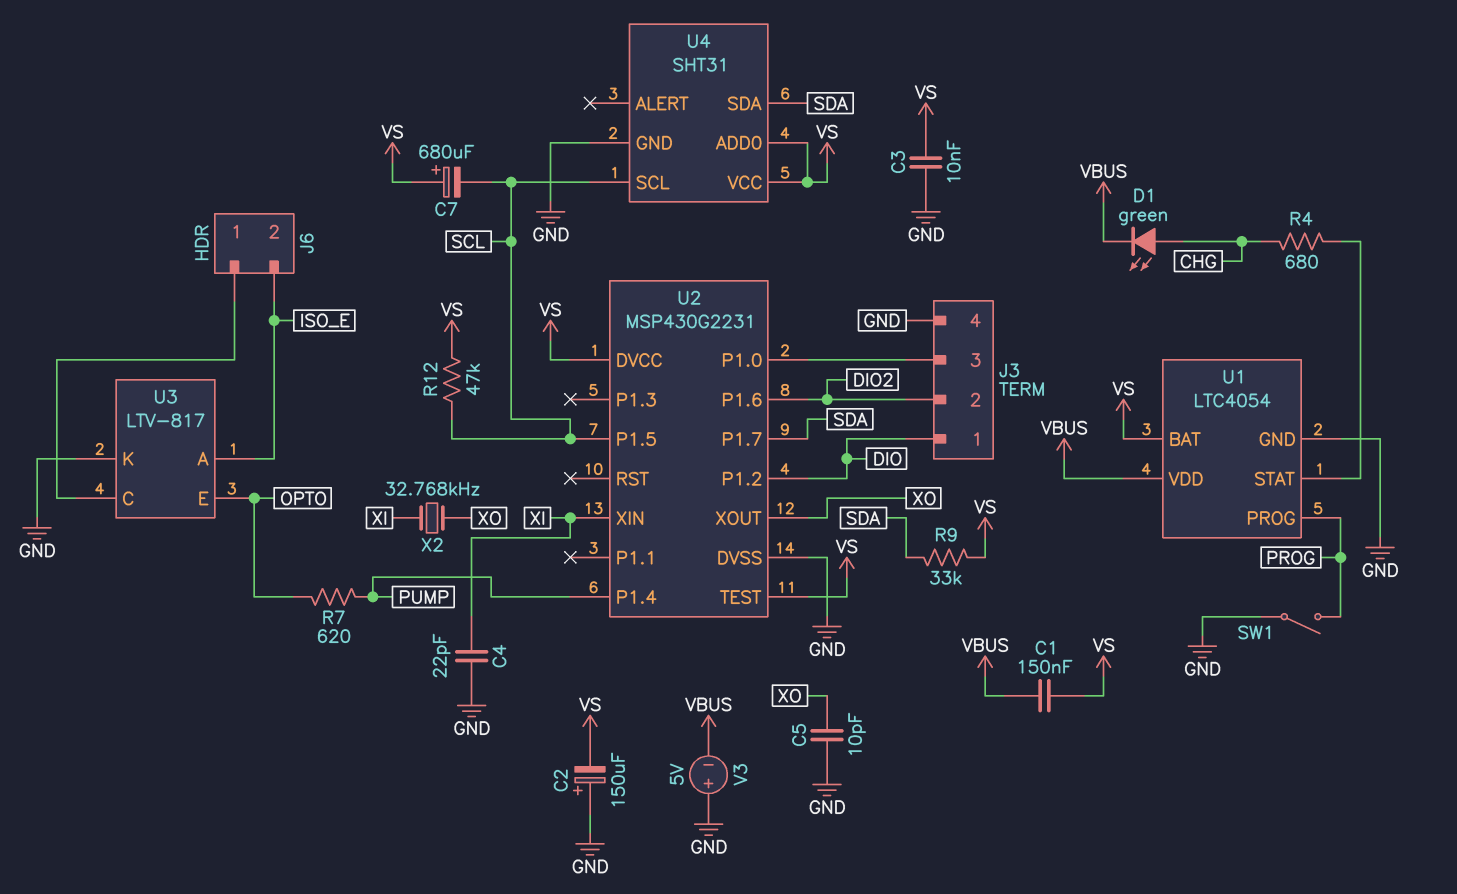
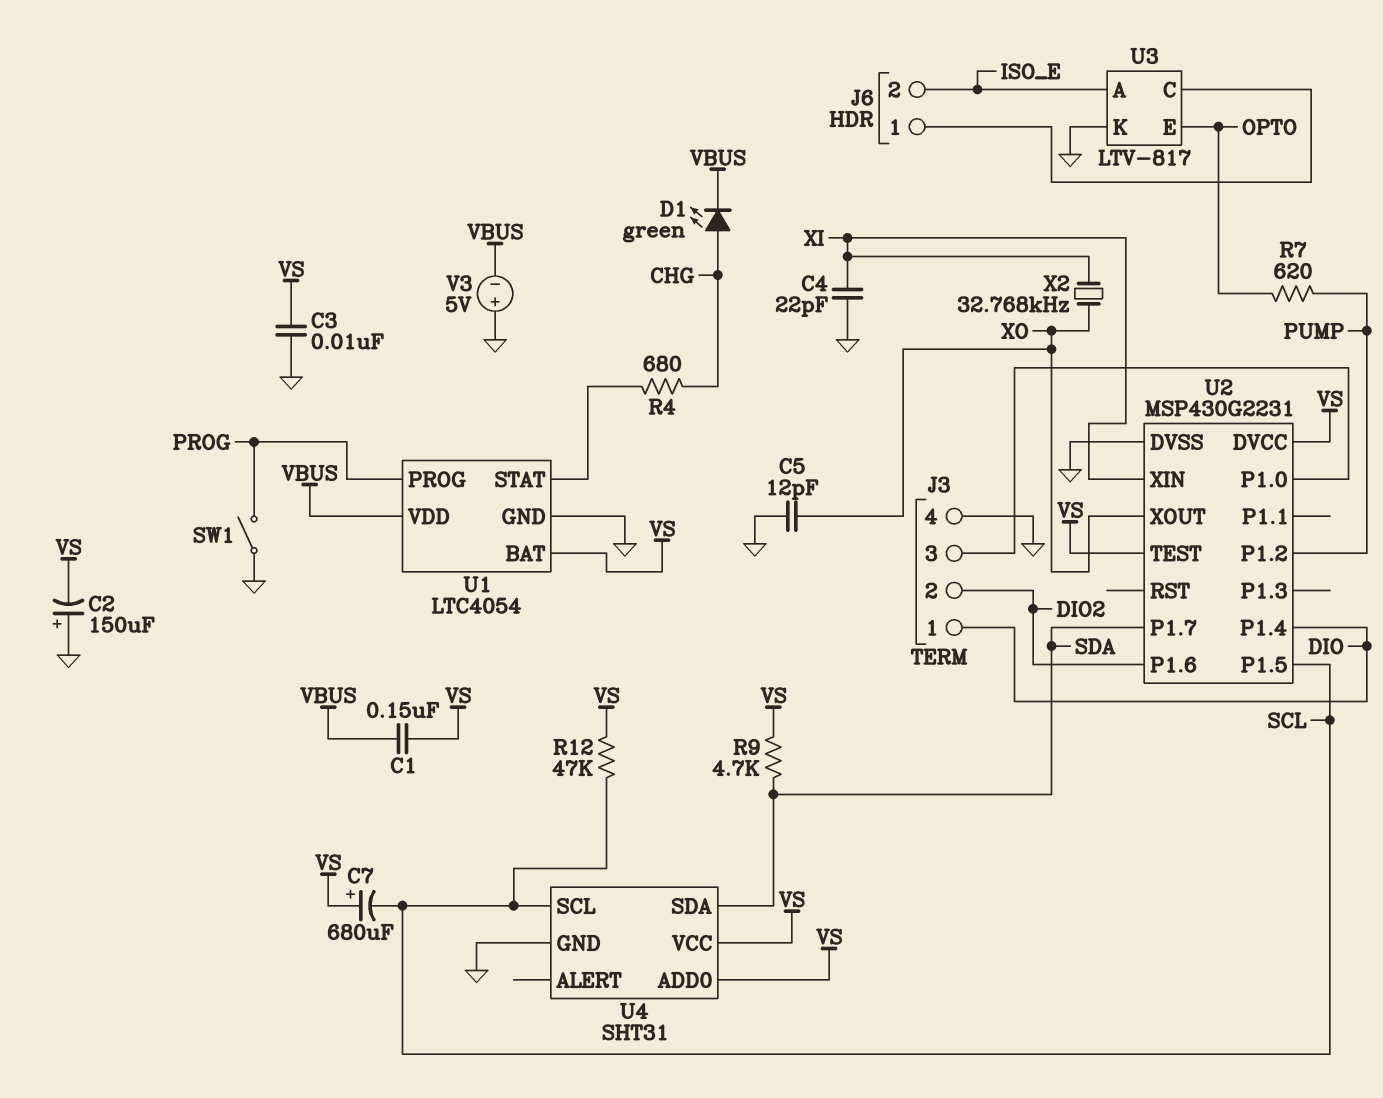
C5: 10pF (GND, XO) -> 12pF (GND, XO)
R9: 33k (SDA, VS) -> 4.7k (SDA, VS)
U2 pin P1.2: DIO -> PUMP
U2 pin P1.4: PUMP -> DIO

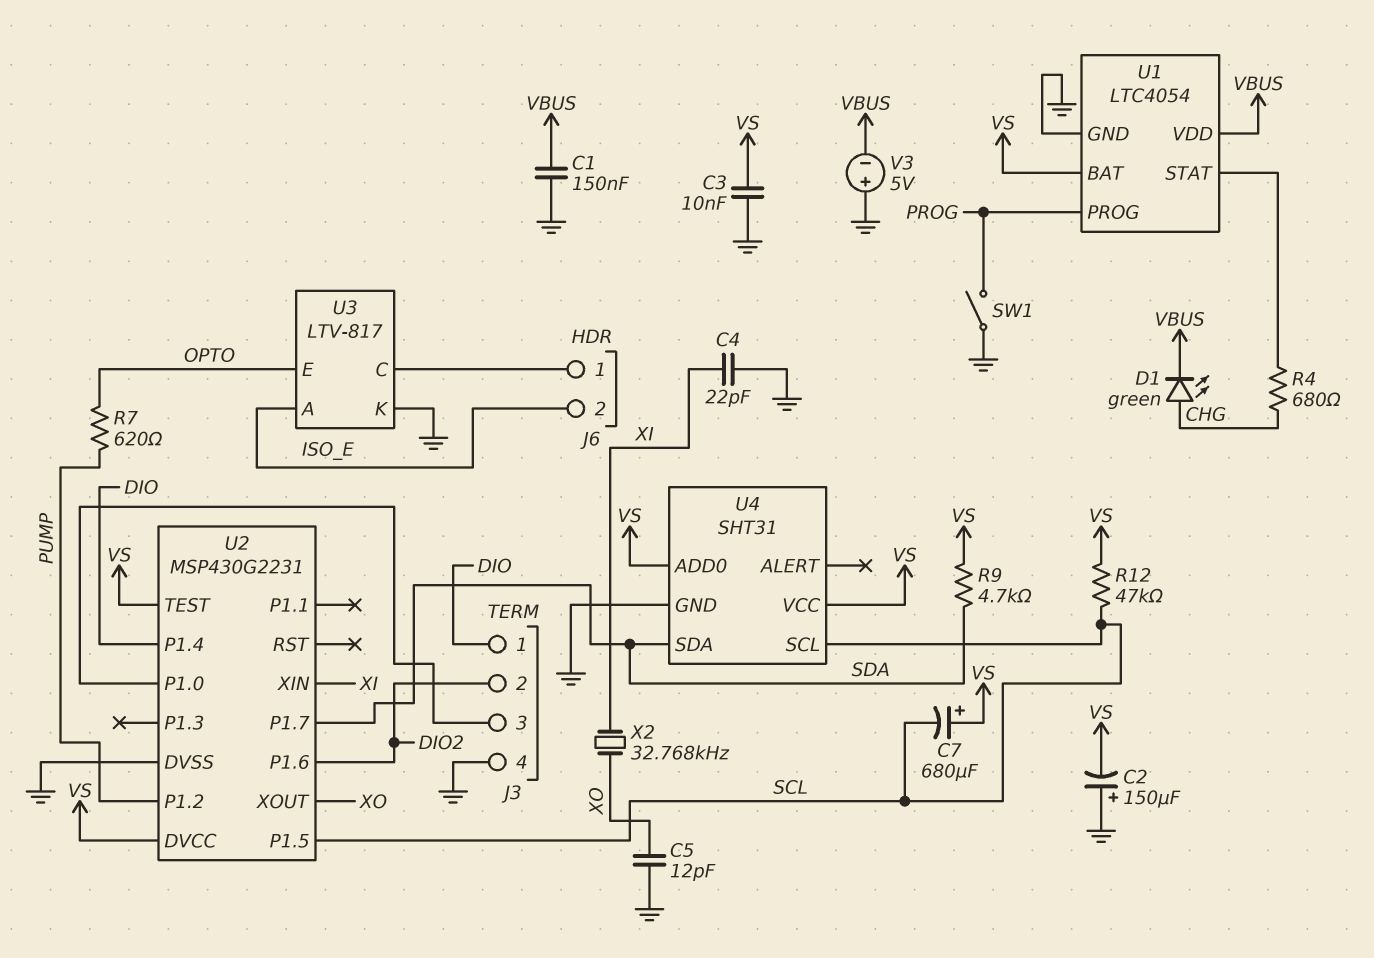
C1: 150nF (VBUS, VS) -> 150nF (GND, VBUS)

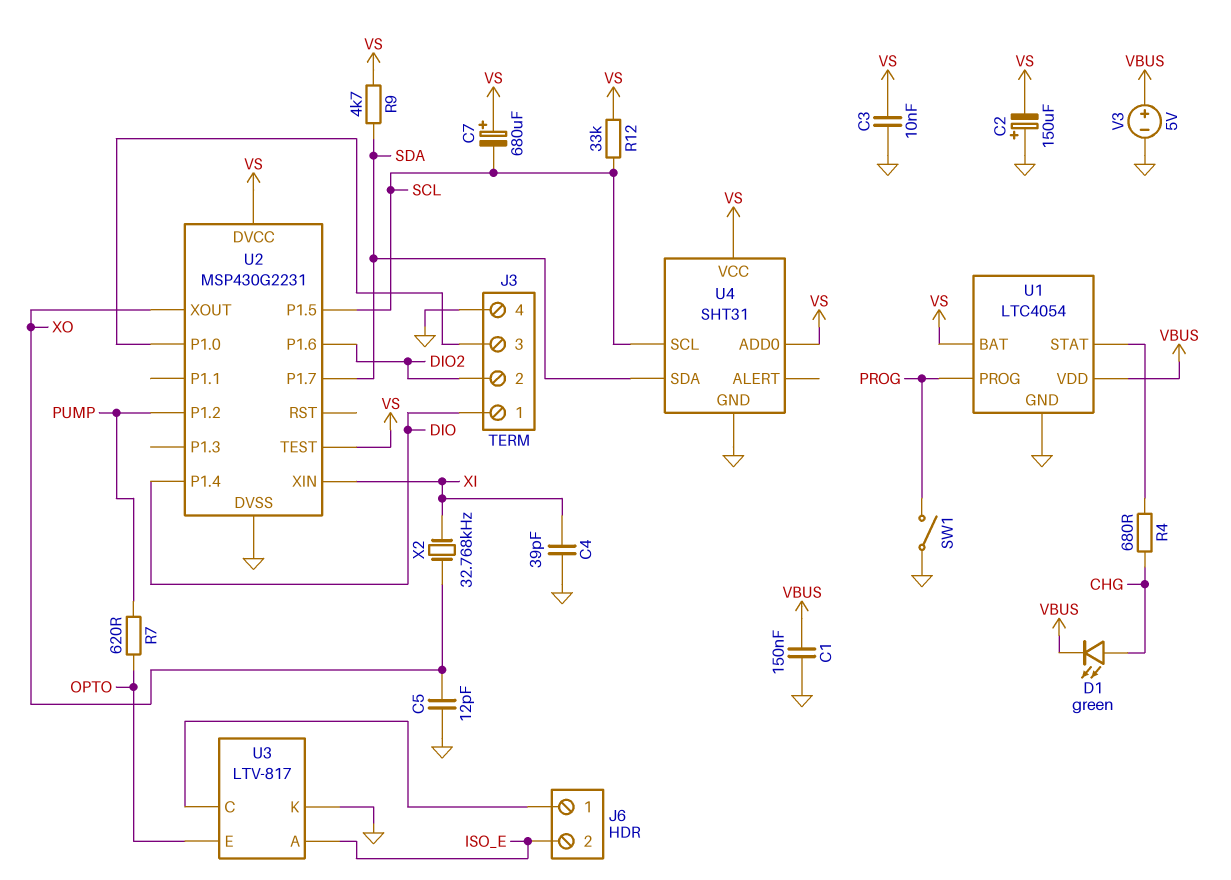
C4: 22pF (GND, XI) -> 39pF (GND, XI)
R12: 47k (SCL, VS) -> 33k (SCL, VS)
V3: 5V (plus GND, minus VBUS) -> 5V (plus VBUS, minus GND)

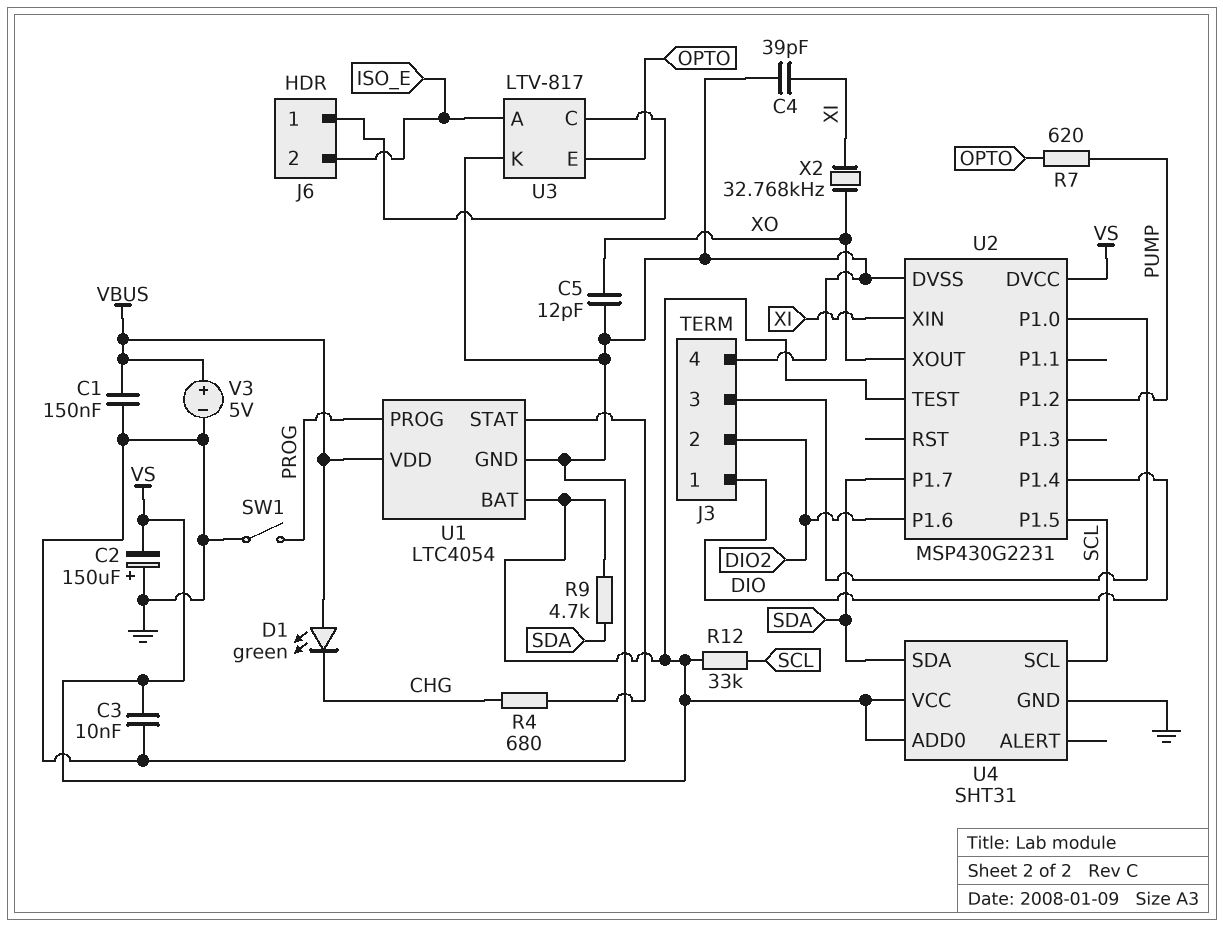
C7: 680uF (plus VS, minus SCL) -> none
D1: LED green (A CHG, K VBUS) -> LED green (A VBUS, K CHG)

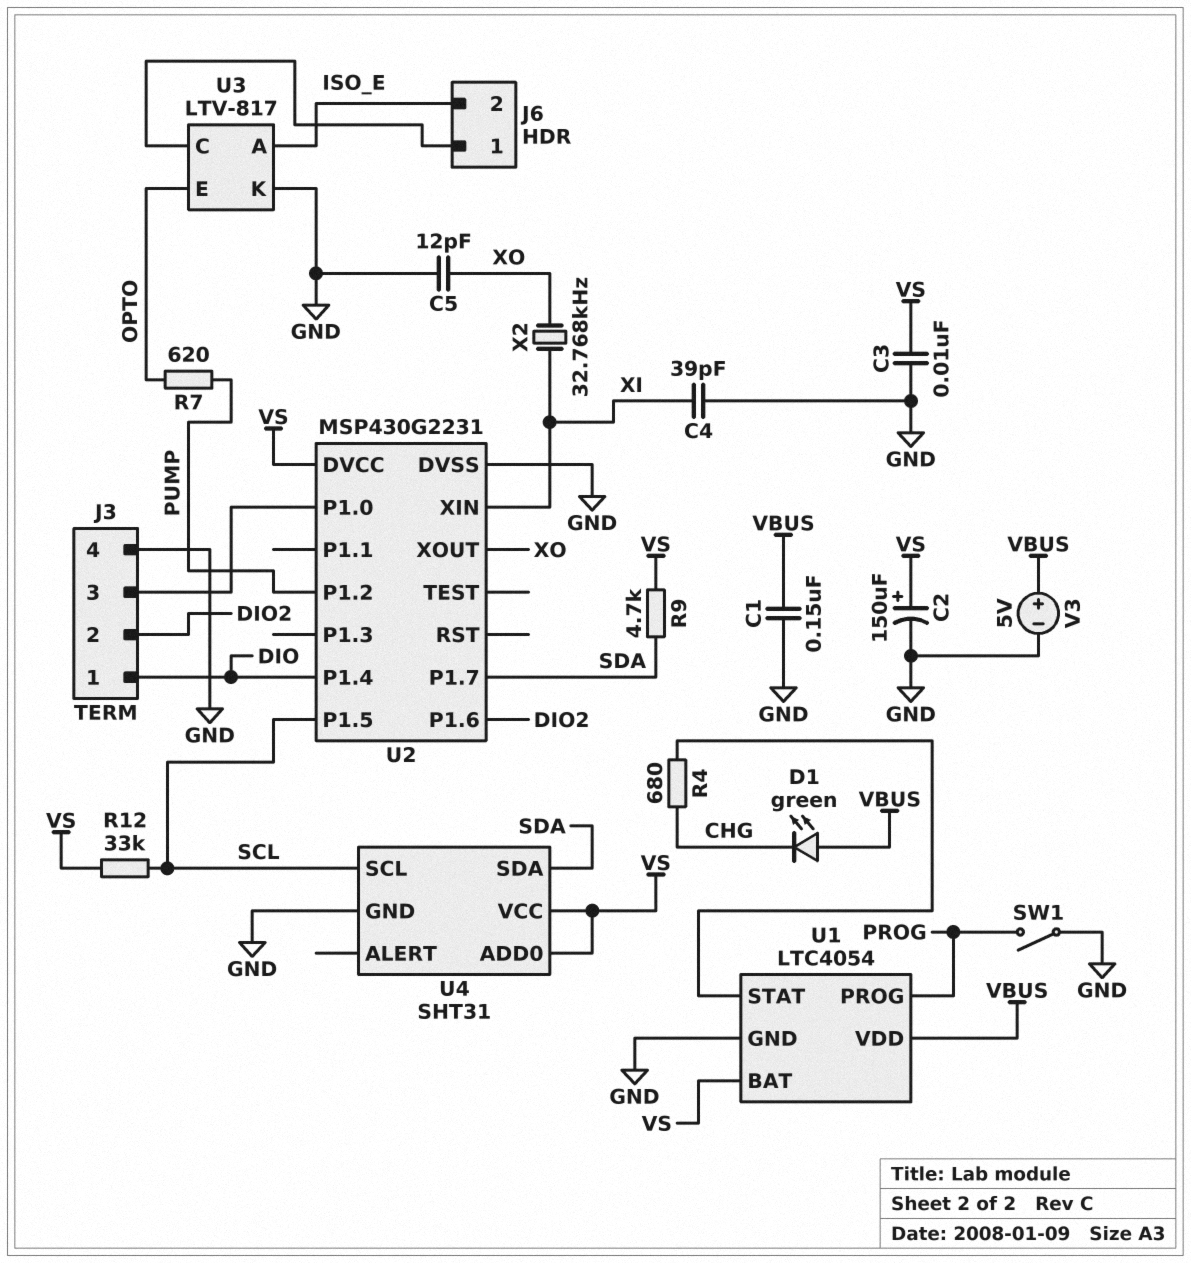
C2: 150uF (plus GND, minus VS) -> 150uF (plus VS, minus GND)
U2 pin TEST: VS -> none

